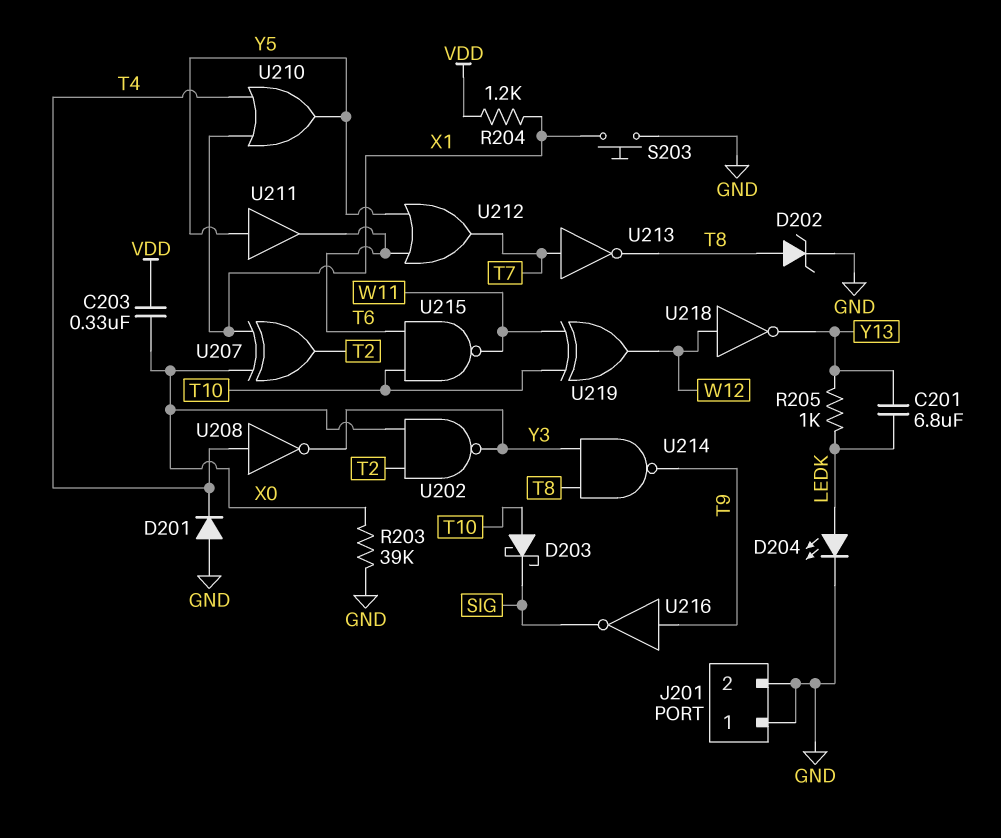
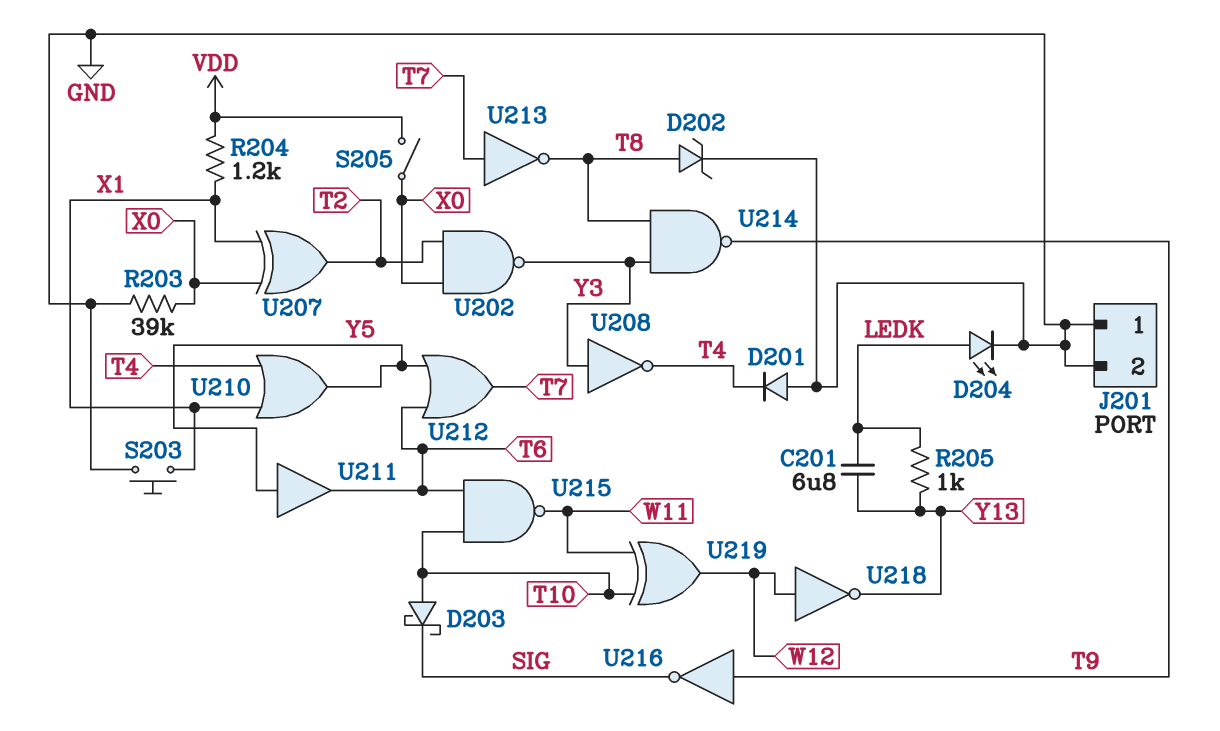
C203: 330nF (VDD, X0) -> none
S205: none -> switch (VDD, X0)
U208: NOT (in T4, out Y3) -> NOT (in Y3, out T4)

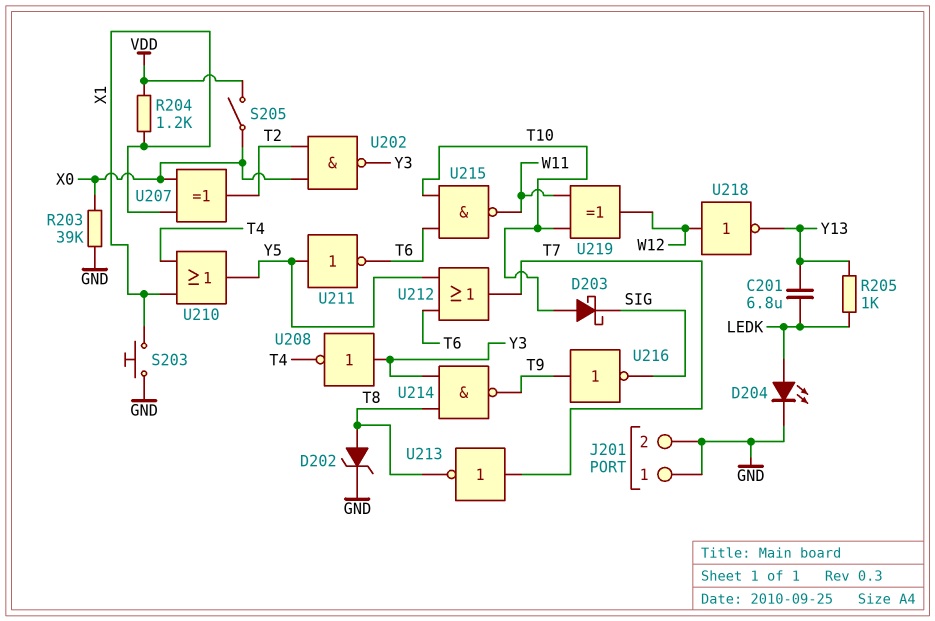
D201: diode (A GND, K T4) -> none
U211: buffer (in Y5, out T6) -> NOT (in Y5, out T6)

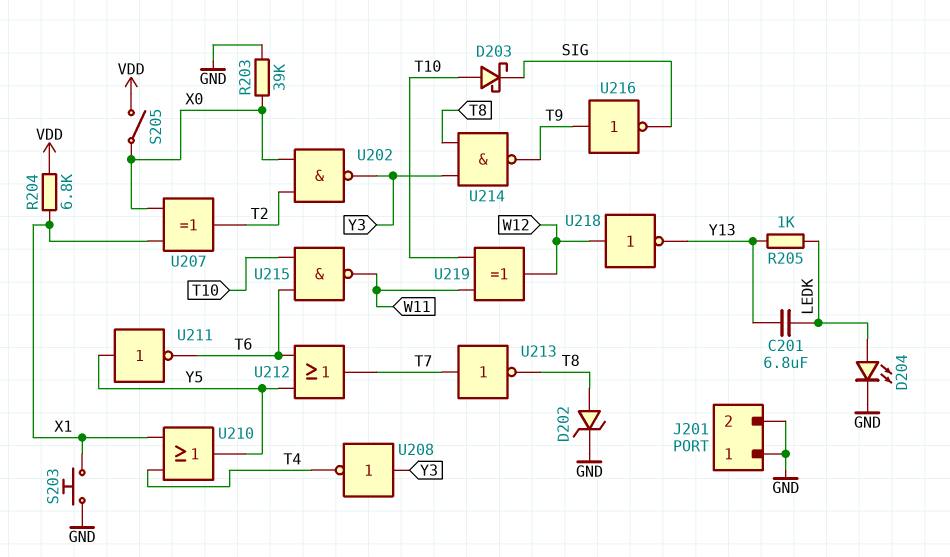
R204: 1.2k (VDD, X1) -> 6.8k (VDD, X1)

